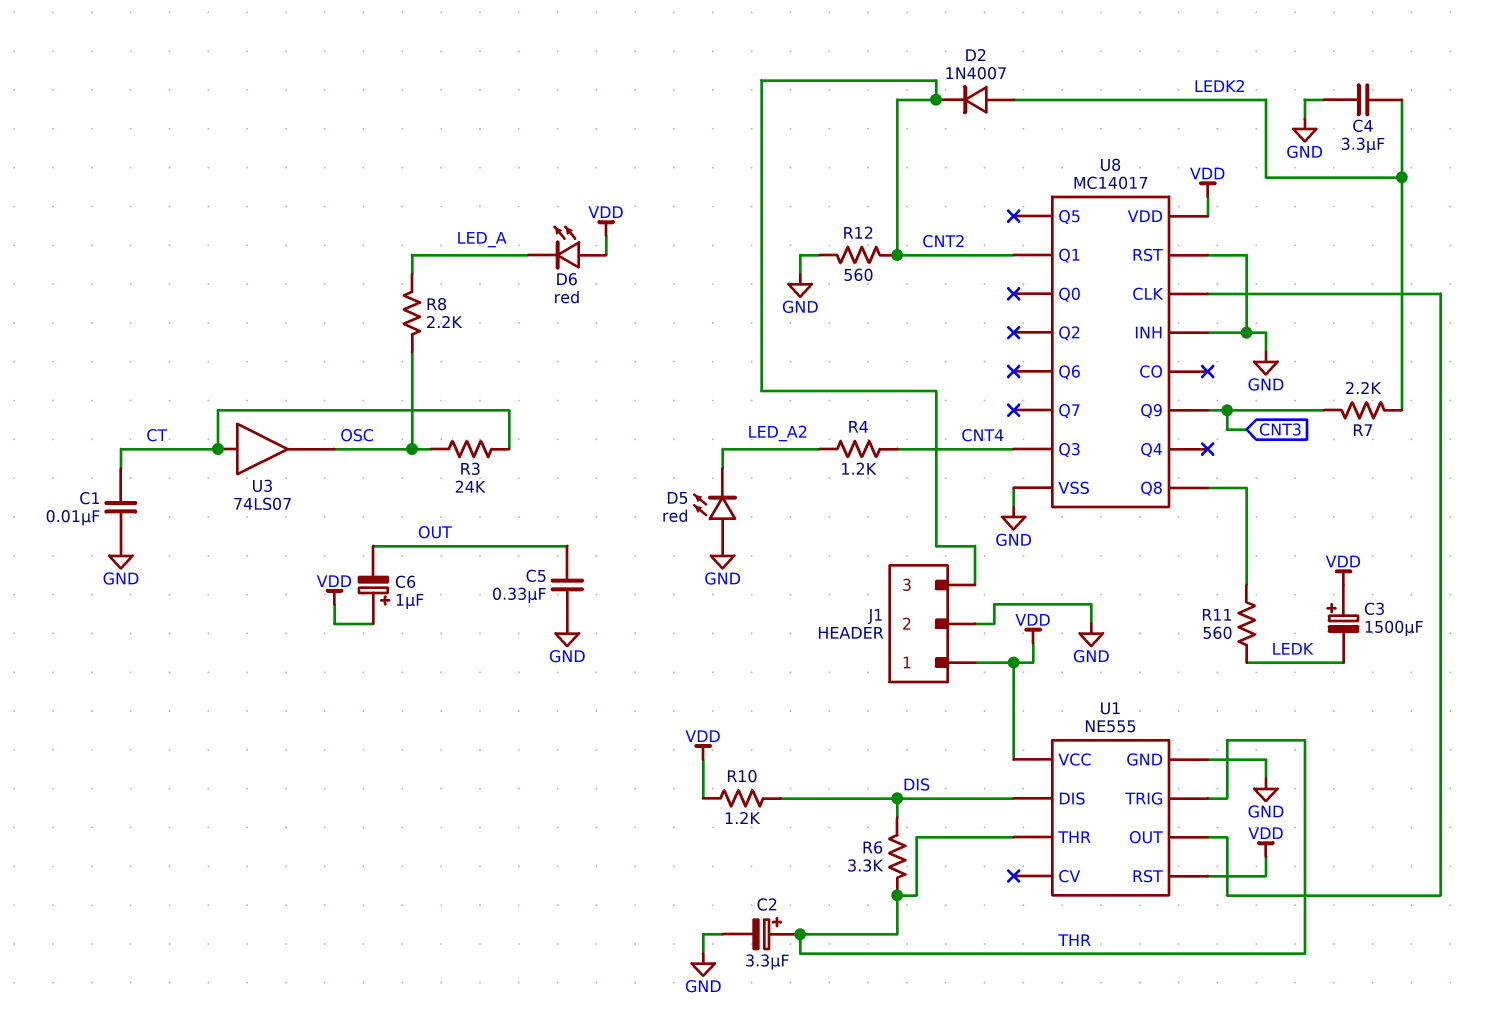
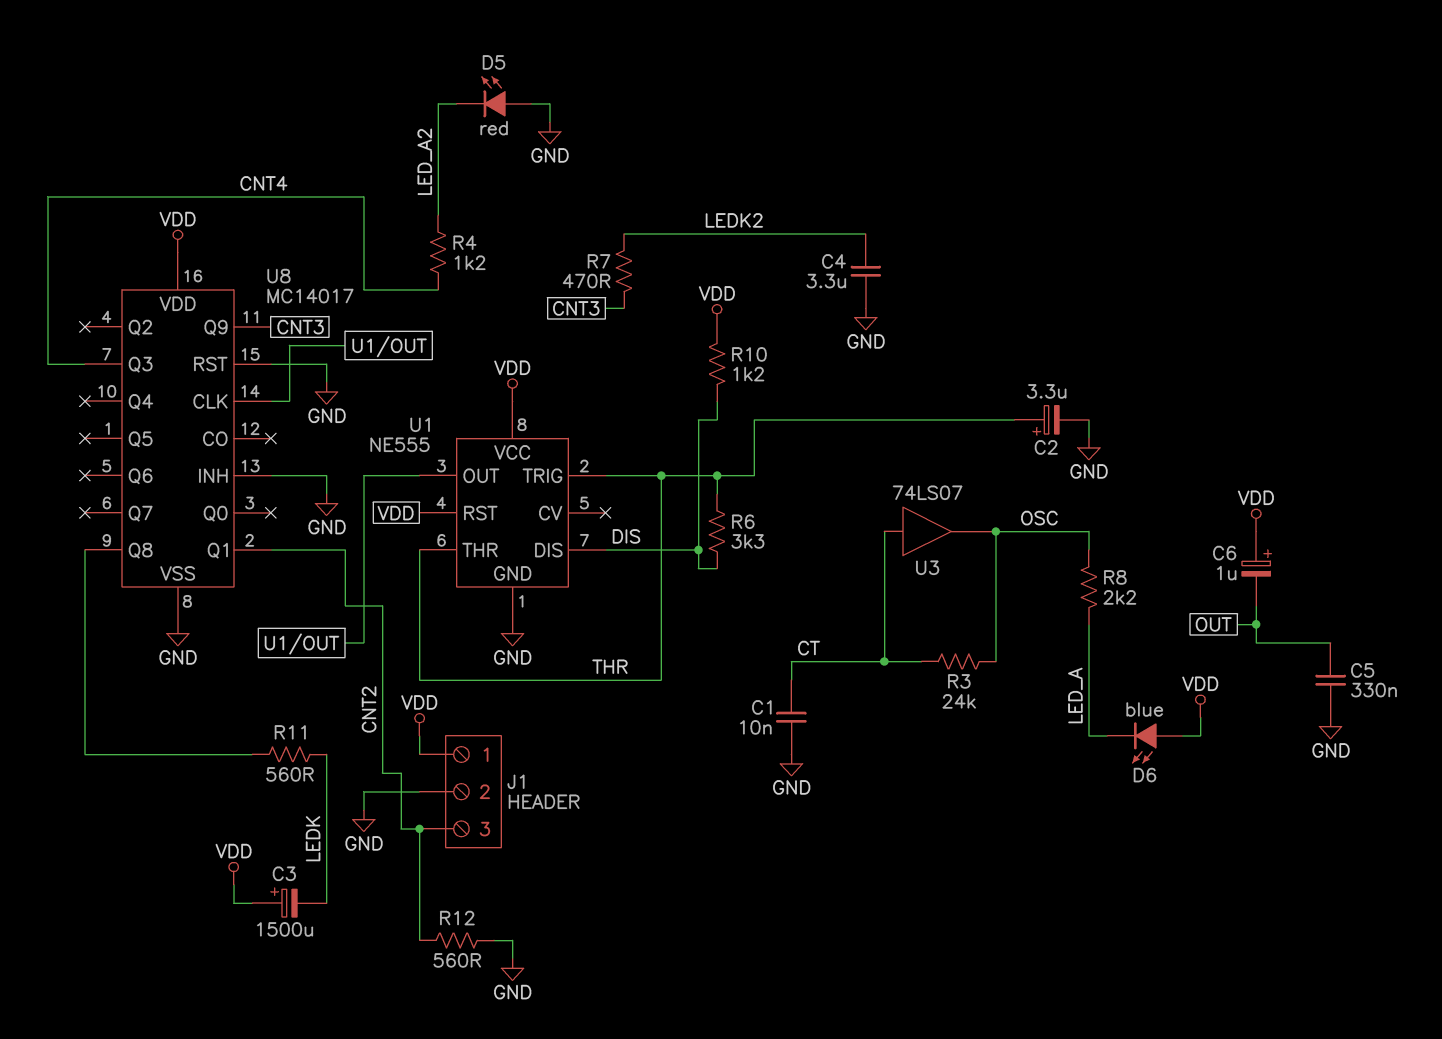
D2: diode 1N4007 (A LEDK2, K CNT2) -> none
D6: LED red (A VDD, K LED_A) -> LED blue (A VDD, K LED_A)
R7: 2.2k (CNT3, LEDK2) -> 470 (CNT3, LEDK2)

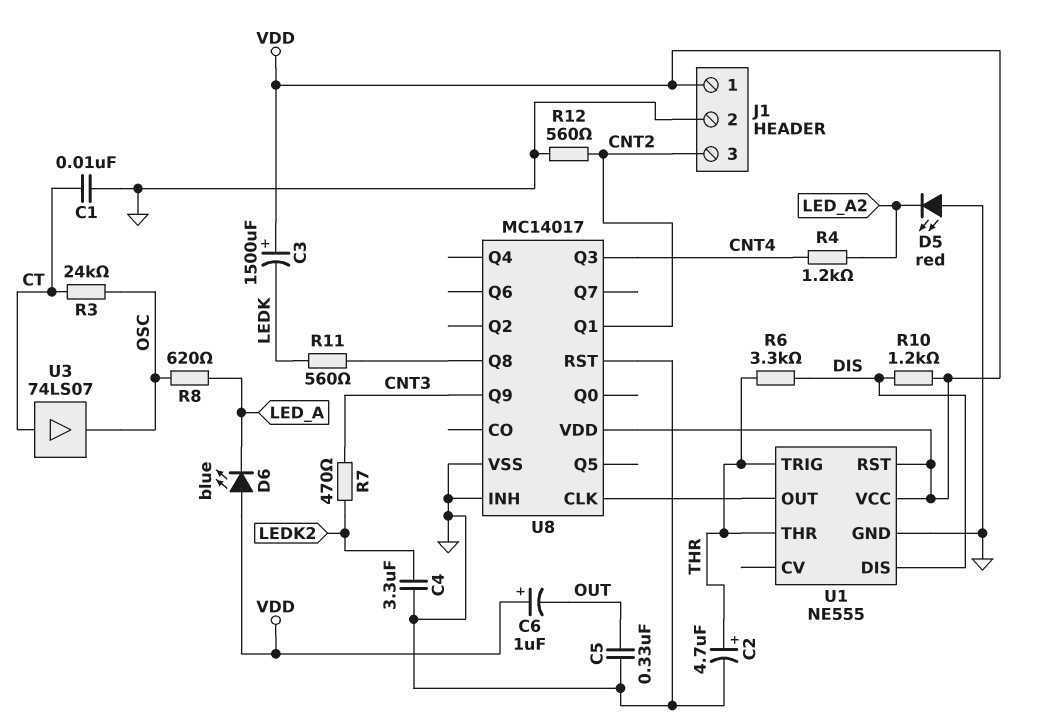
C2: 3.3uF (plus THR, minus GND) -> 4.7uF (plus THR, minus GND)
R8: 2.2k (LED_A, OSC) -> 620 (LED_A, OSC)

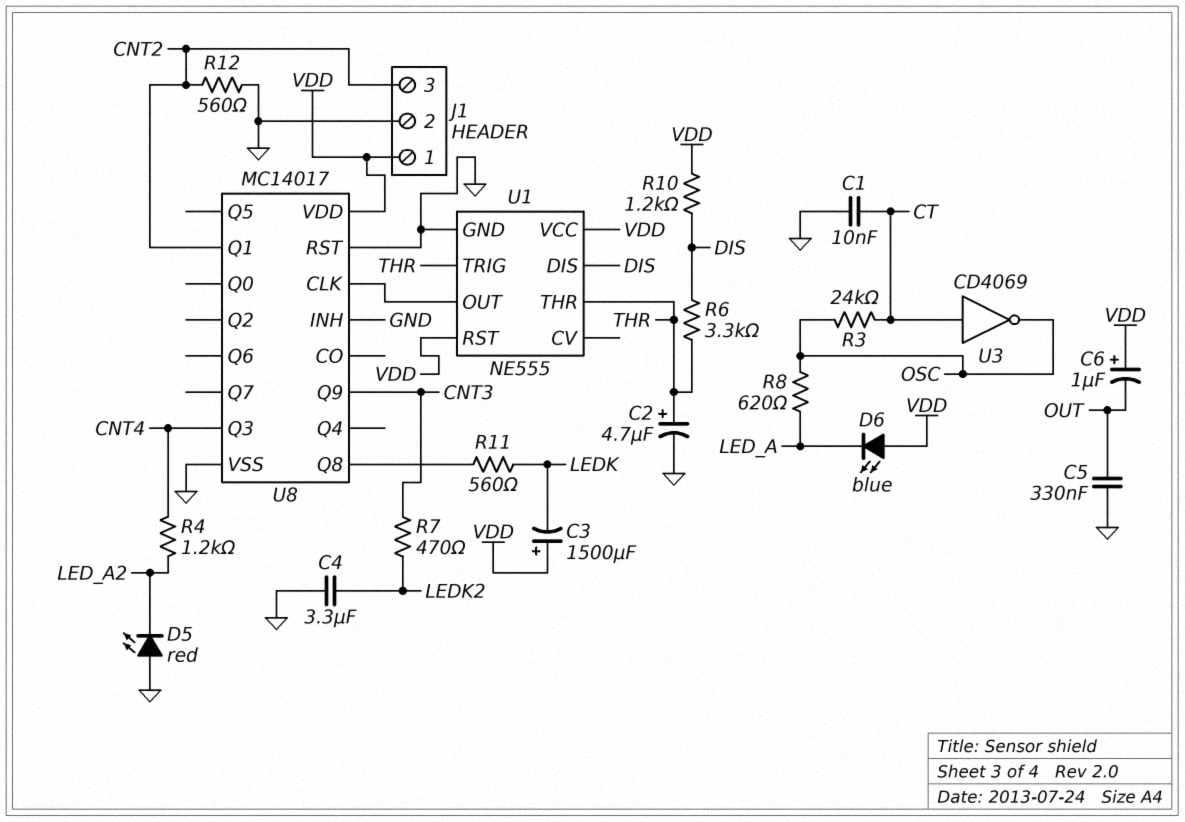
U3: buffer 74LS07 (in CT, out OSC) -> NOT CD4069 (in CT, out OSC)

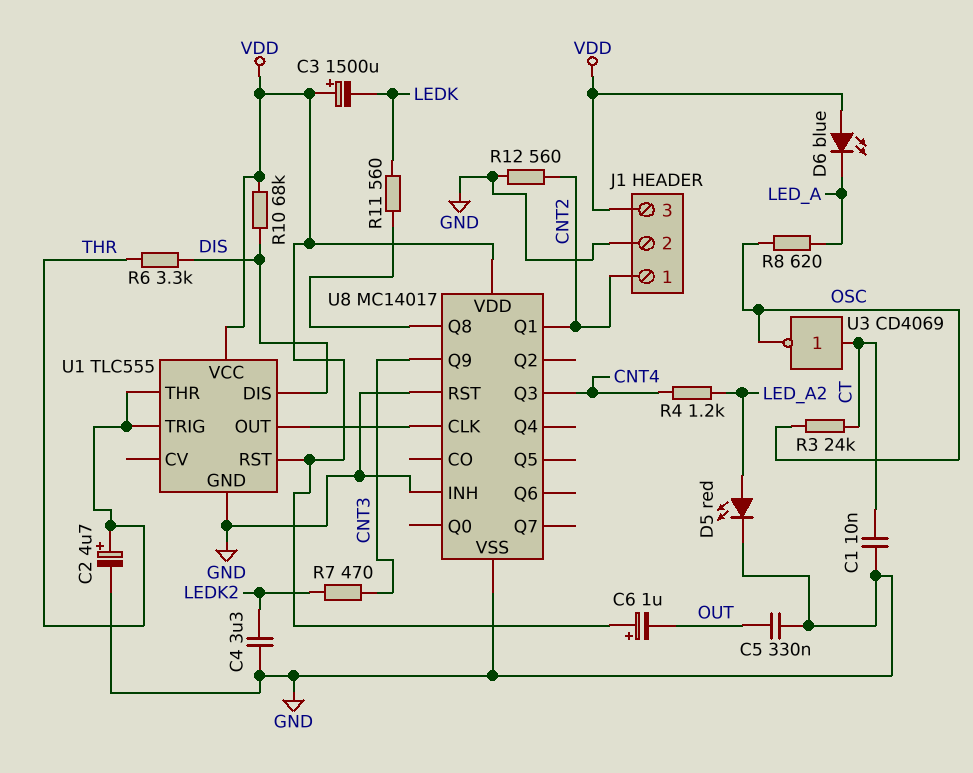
D5: LED red (A GND, K LED_A2) -> LED red (A LED_A2, K GND)
J1 pin 1: VDD -> CNT2
J1 pin 3: CNT2 -> VDD
R10: 1.2k (DIS, VDD) -> 68k (DIS, VDD)
U1: NE555 -> TLC555

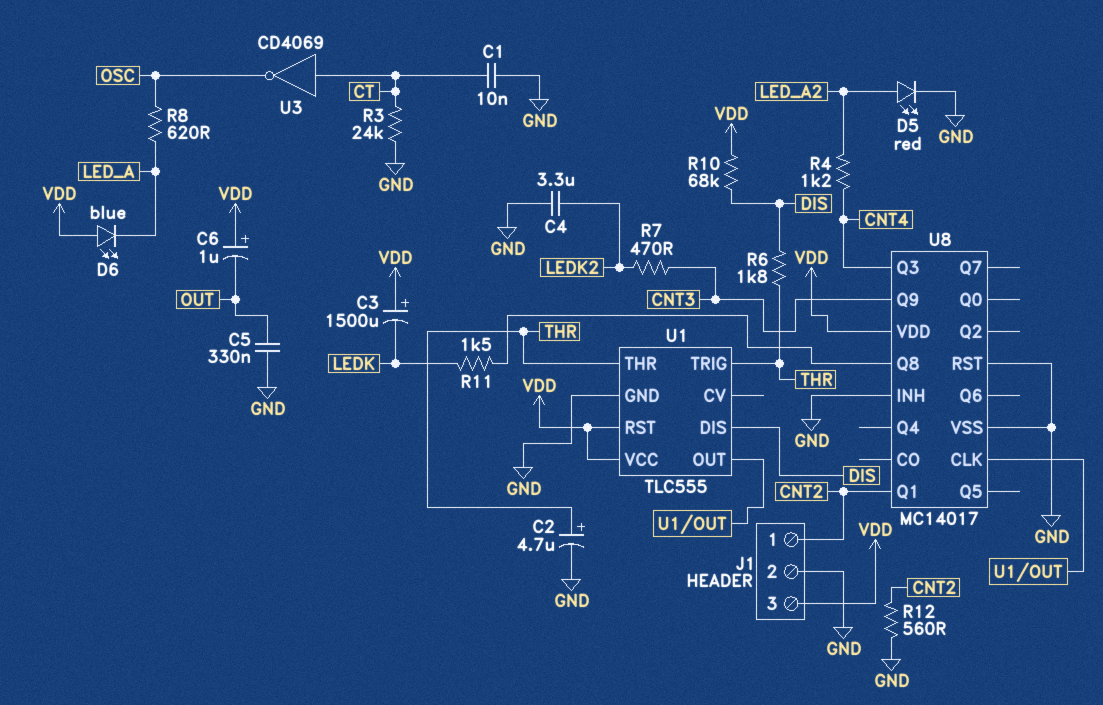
R3: 24k (CT, OSC) -> 24k (CT, GND)
R6: 3.3k (DIS, THR) -> 1.8k (DIS, THR)
R11: 560 (LEDK, U8/Q8) -> 1.5k (LEDK, U8/Q8)

